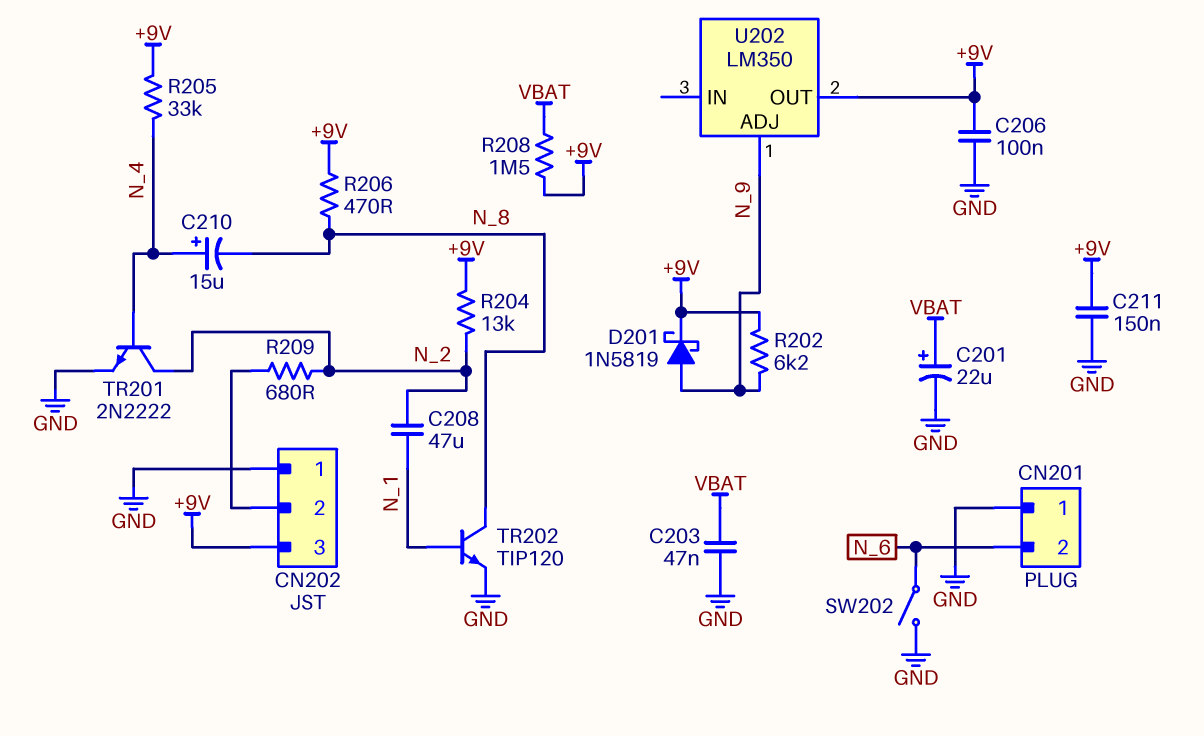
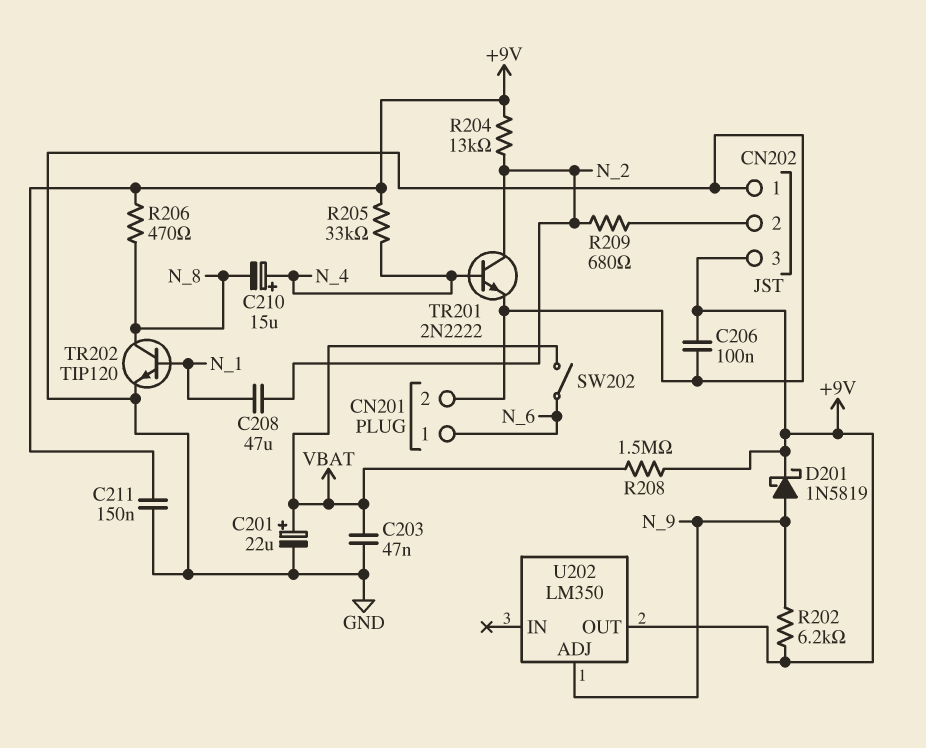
CN201 pin 1: GND -> N_6
CN201 pin 2: N_6 -> GND
SW202: switch (GND, N_6) -> switch (N_6, VBAT)

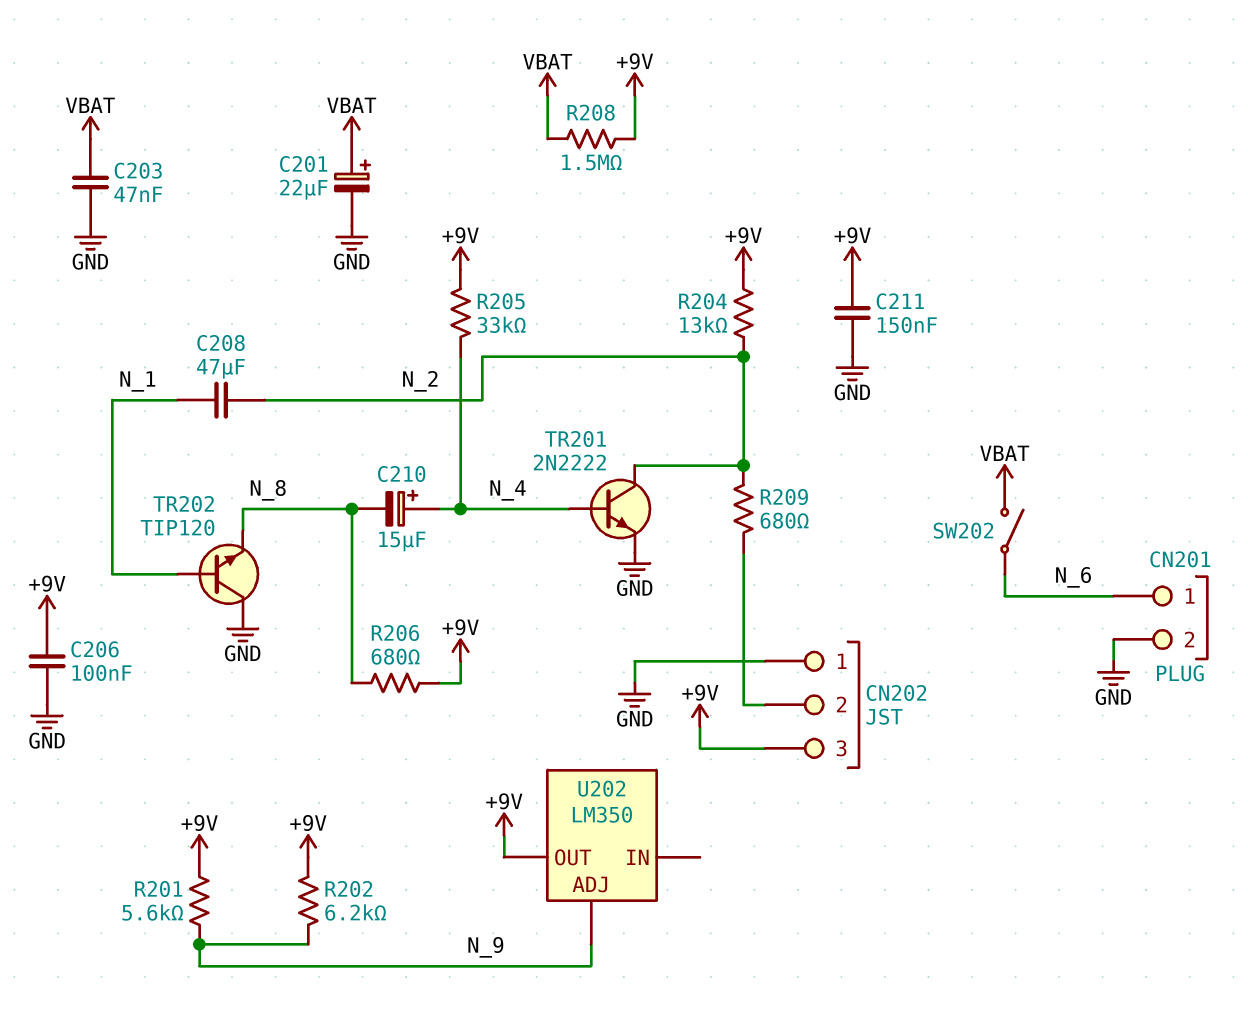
D201: schottky 1N5819 (A N_9, K +9V) -> none
R201: none -> 5.6k (+9V, N_9)
R206: 470 (+9V, N_8) -> 680 (+9V, N_8)
TR202: NPN TIP120 (B N_1, C N_8, E GND) -> NPN TIP120 (B N_1, C GND, E N_8)

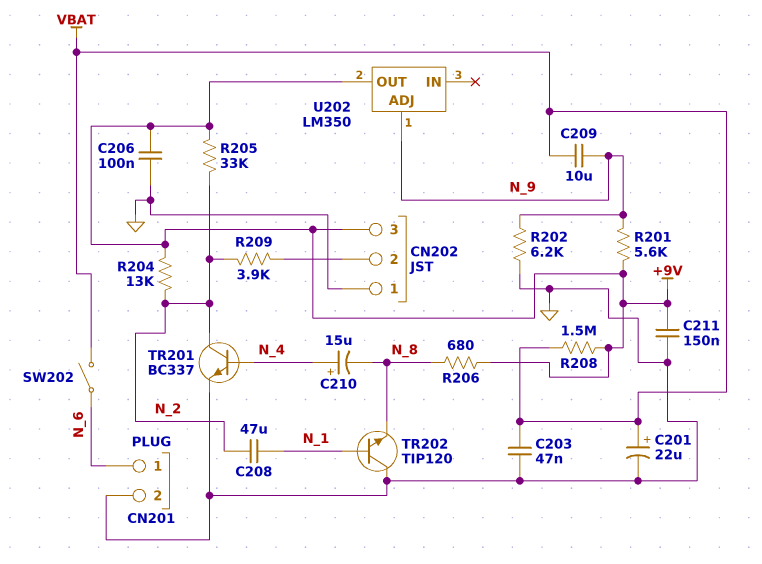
C209: none -> 10uF (N_9, VBAT)
R202: 6.2k (+9V, N_9) -> 6.2k (GND, N_9)
R205: 33k (+9V, N_4) -> 33k (+9V, N_2)
R209: 680 (CN202/2, N_2) -> 3.9k (CN202/2, N_2)
TR201: NPN 2N2222 (B N_4, C N_2, E GND) -> NPN BC337 (B N_4, C N_2, E GND)

